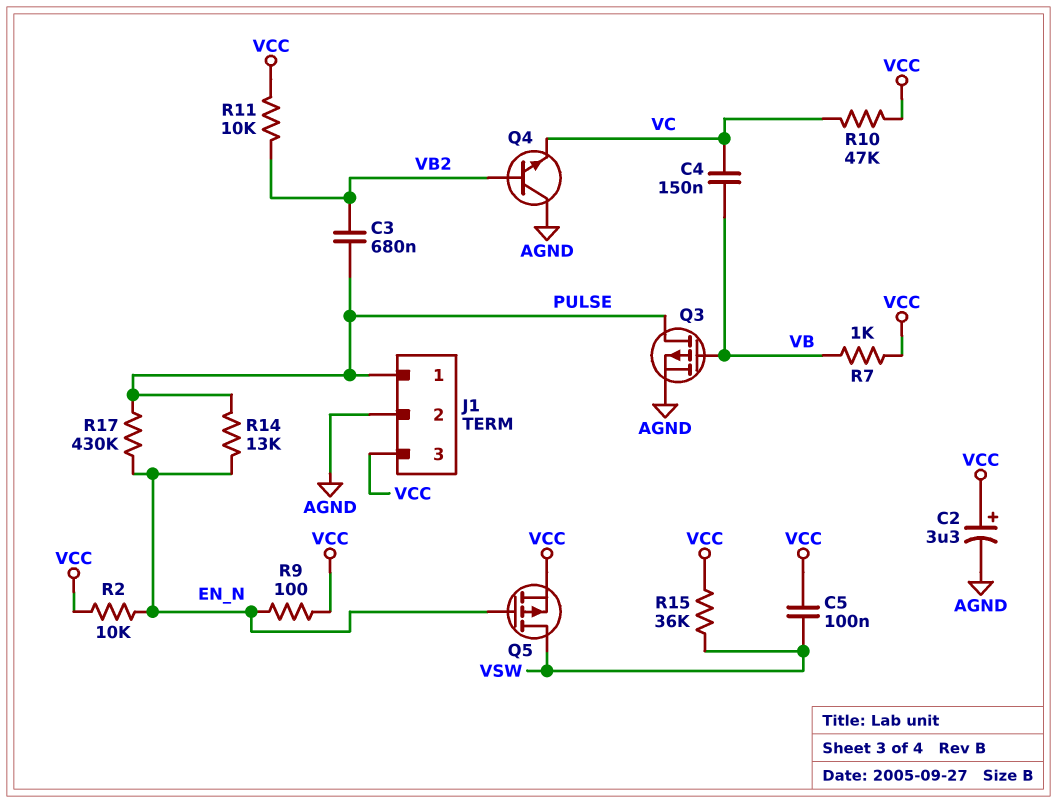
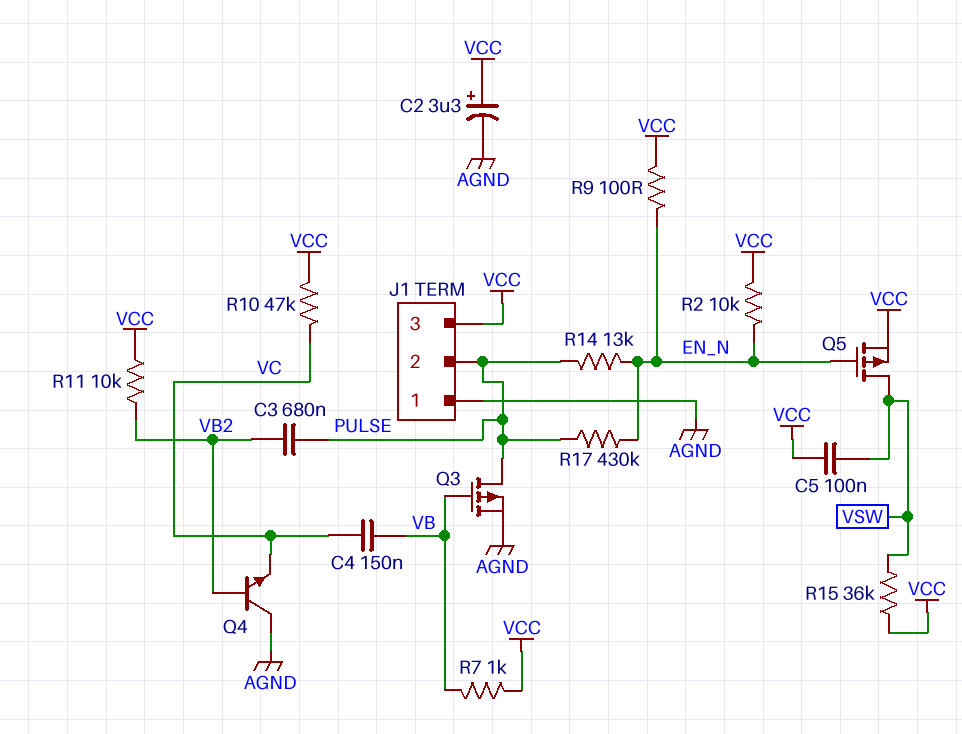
J1 pin 1: PULSE -> AGND
J1 pin 2: AGND -> PULSE

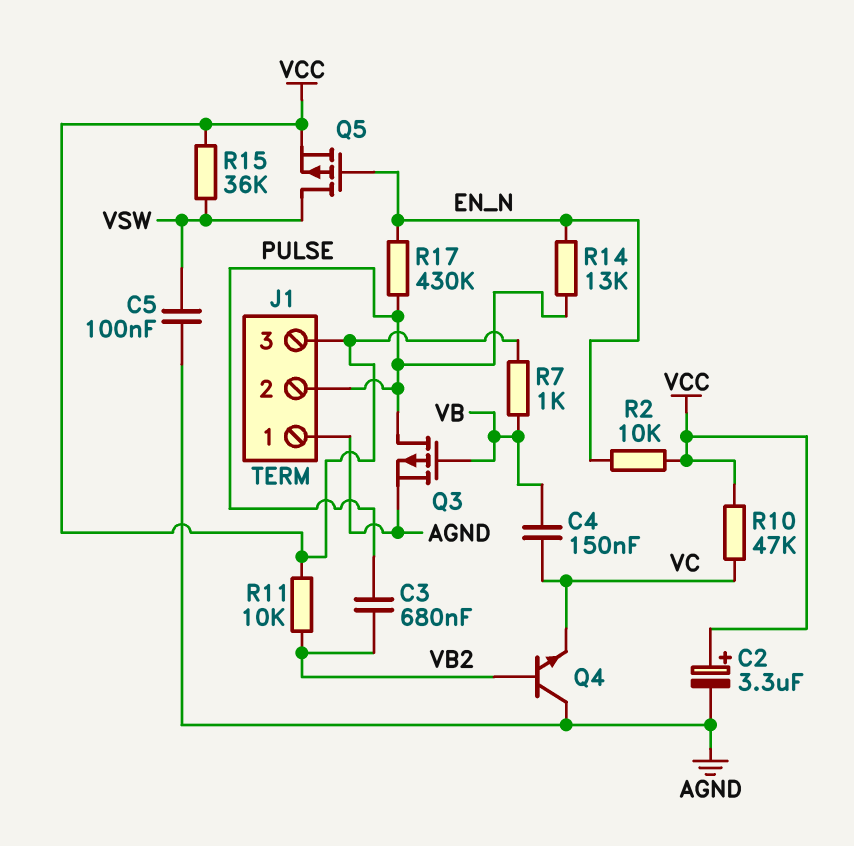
C5: 100nF (VCC, VSW) -> 100nF (AGND, VSW)
R9: 100 (EN_N, VCC) -> none

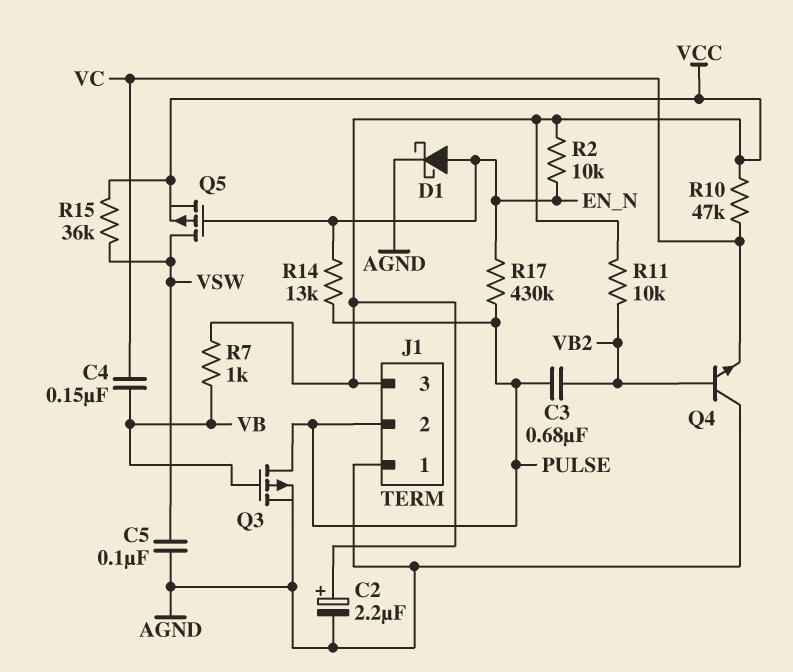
C2: 3.3uF (plus VCC, minus AGND) -> 2.2uF (plus VCC, minus AGND)
D1: none -> schottky (A EN_N, K AGND)

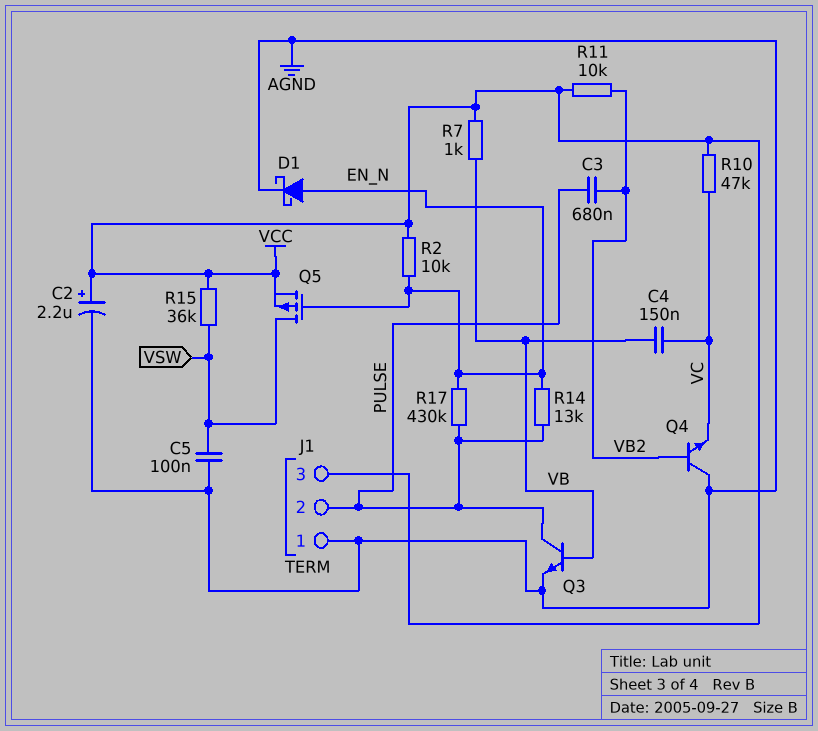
Q3: PMOS (G VB, D PULSE, S AGND) -> NPN (B VB, C PULSE, E AGND)

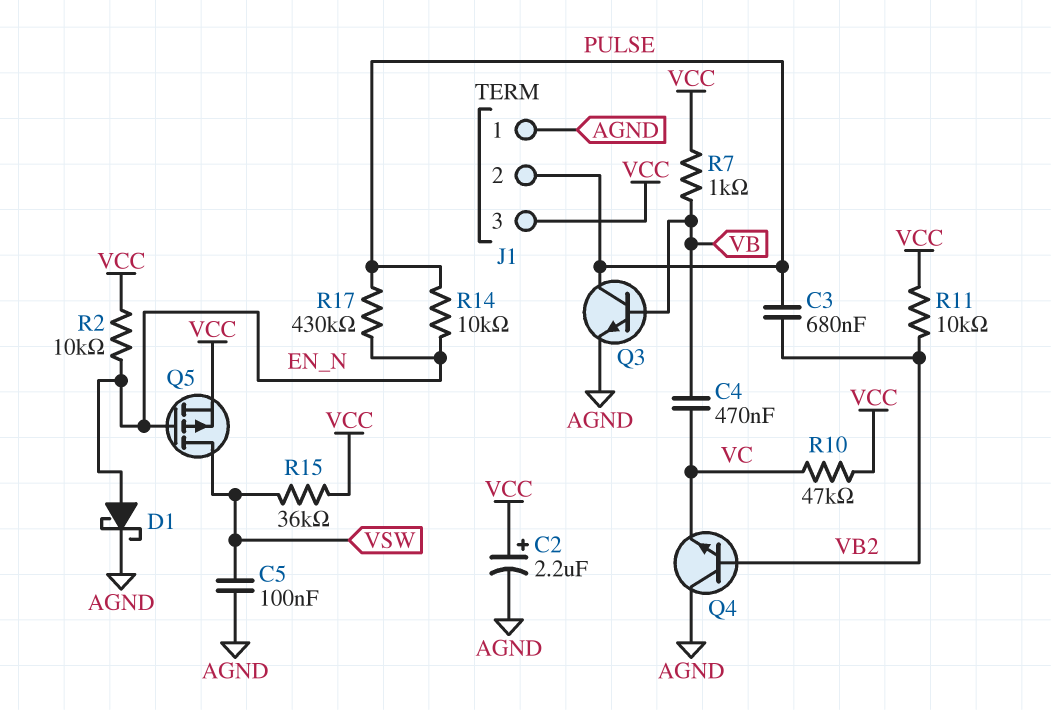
C4: 150nF (VB, VC) -> 470nF (VB, VC)
R14: 13k (EN_N, PULSE) -> 10k (EN_N, PULSE)

